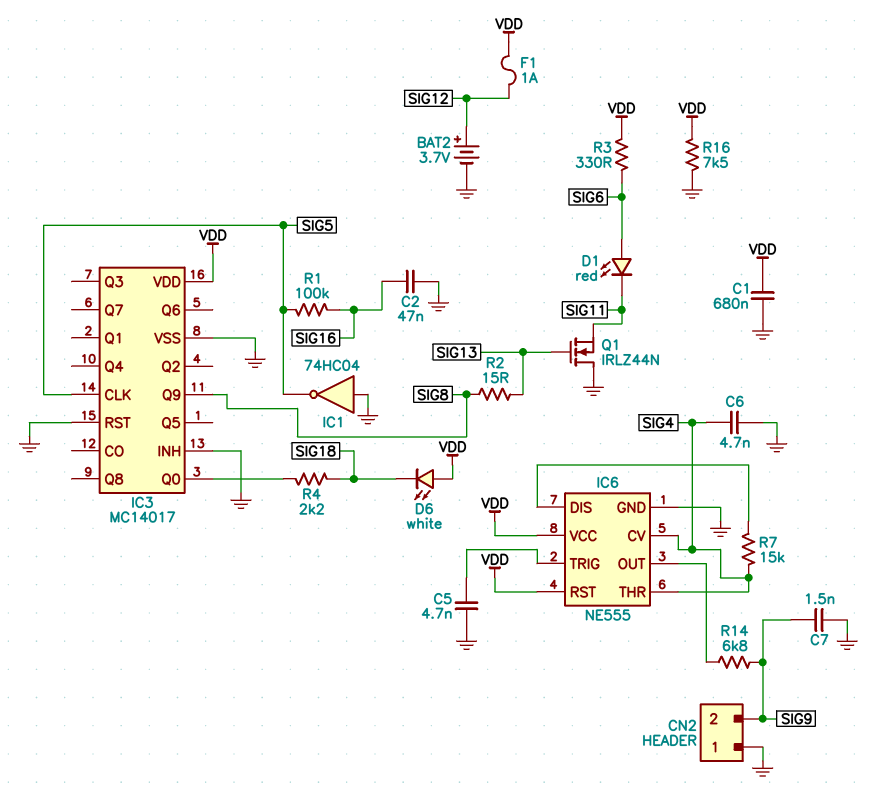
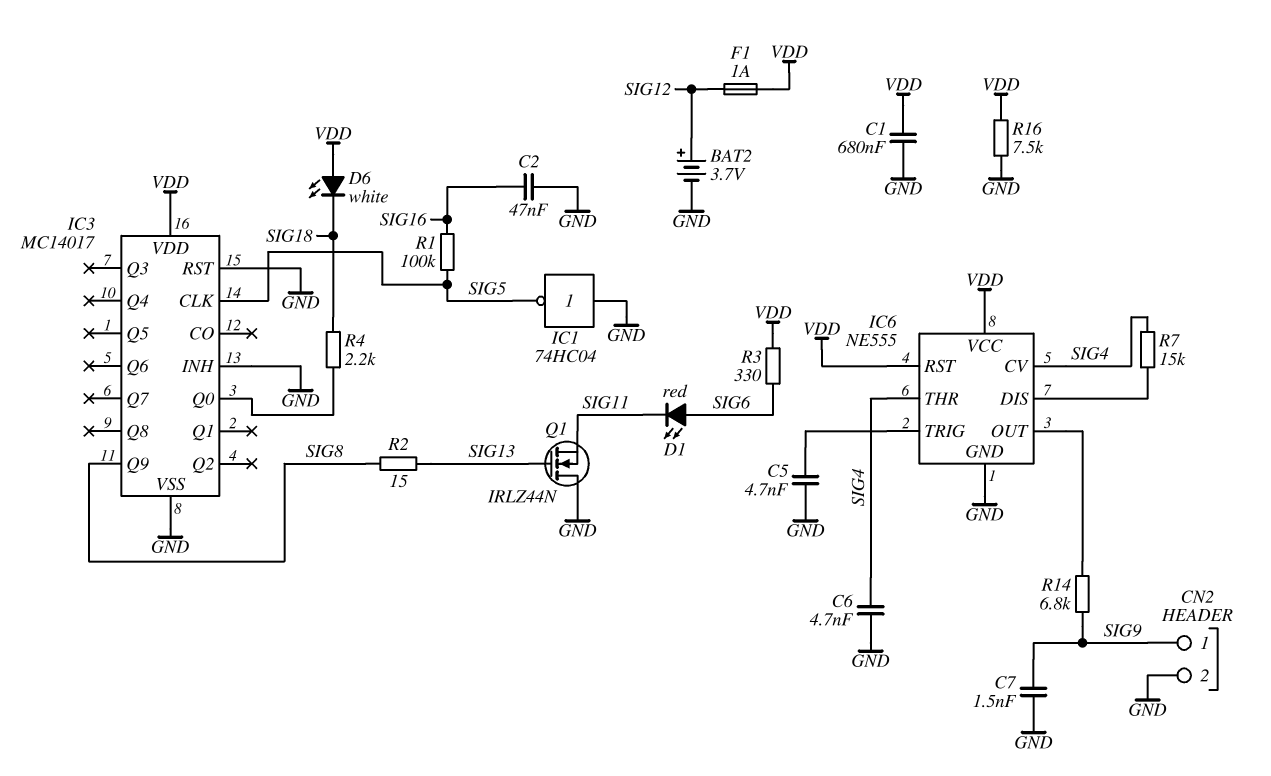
CN2 pin 1: GND -> SIG9
CN2 pin 2: SIG9 -> GND

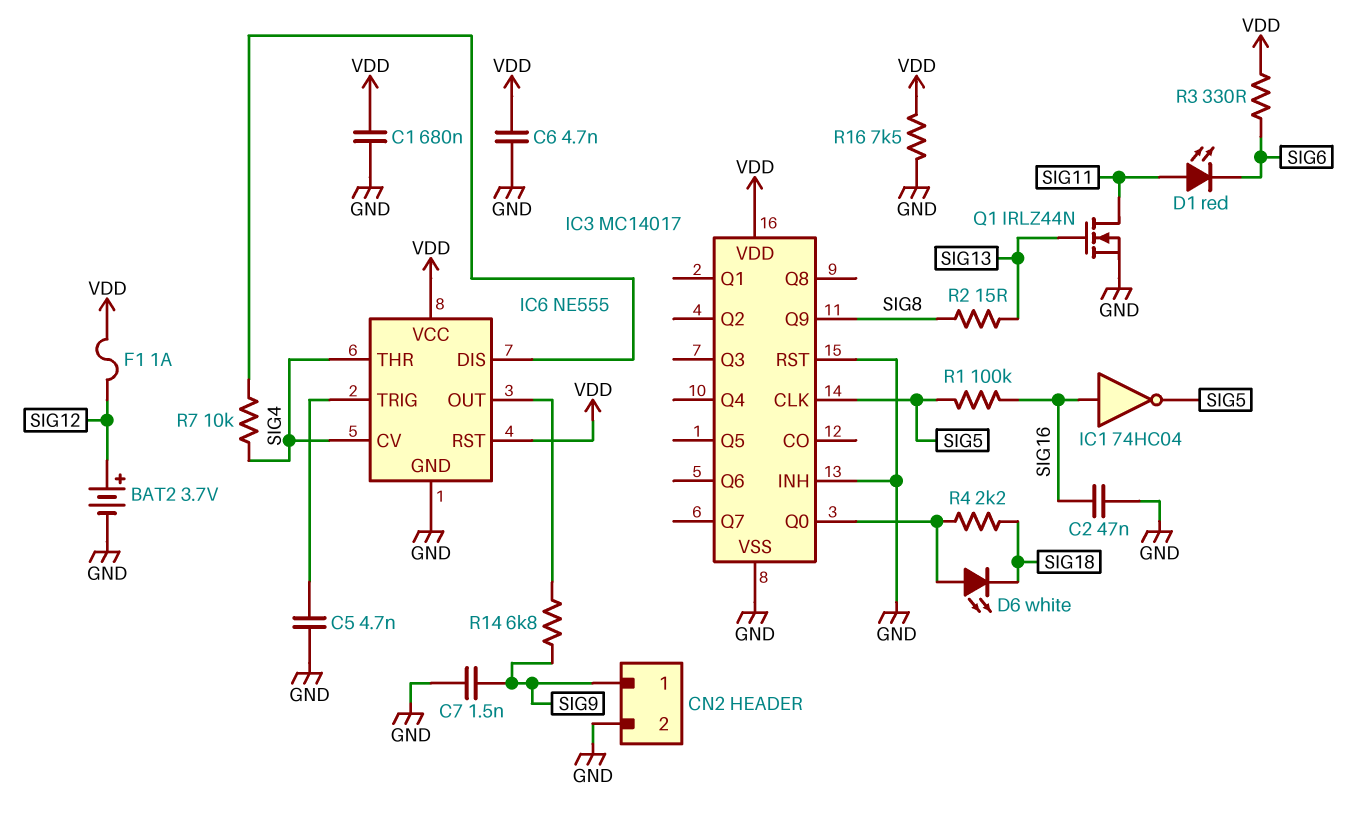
C6: 4.7nF (GND, SIG4) -> 4.7nF (GND, VDD)
D1: LED red (A SIG6, K SIG11) -> LED red (A SIG11, K SIG6)
D6: LED white (A VDD, K SIG18) -> LED white (A IC3/Q0, K SIG18)
IC1: NOT 74HC04 (in GND, out SIG5) -> NOT 74HC04 (in SIG16, out SIG5)
Q1: NMOS IRLZ44N (G SIG13, D GND, S SIG11) -> NMOS IRLZ44N (G SIG13, D SIG11, S GND)
R7: 15k (IC6/DIS, SIG4) -> 10k (IC6/DIS, SIG4)

